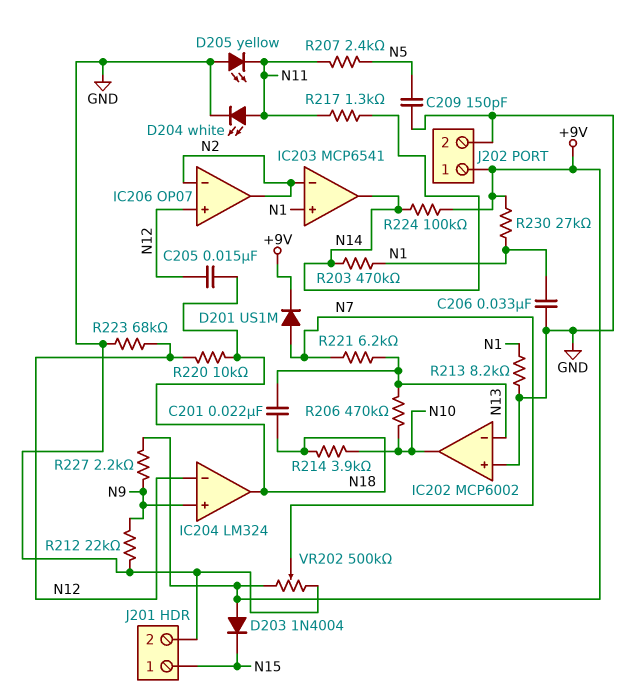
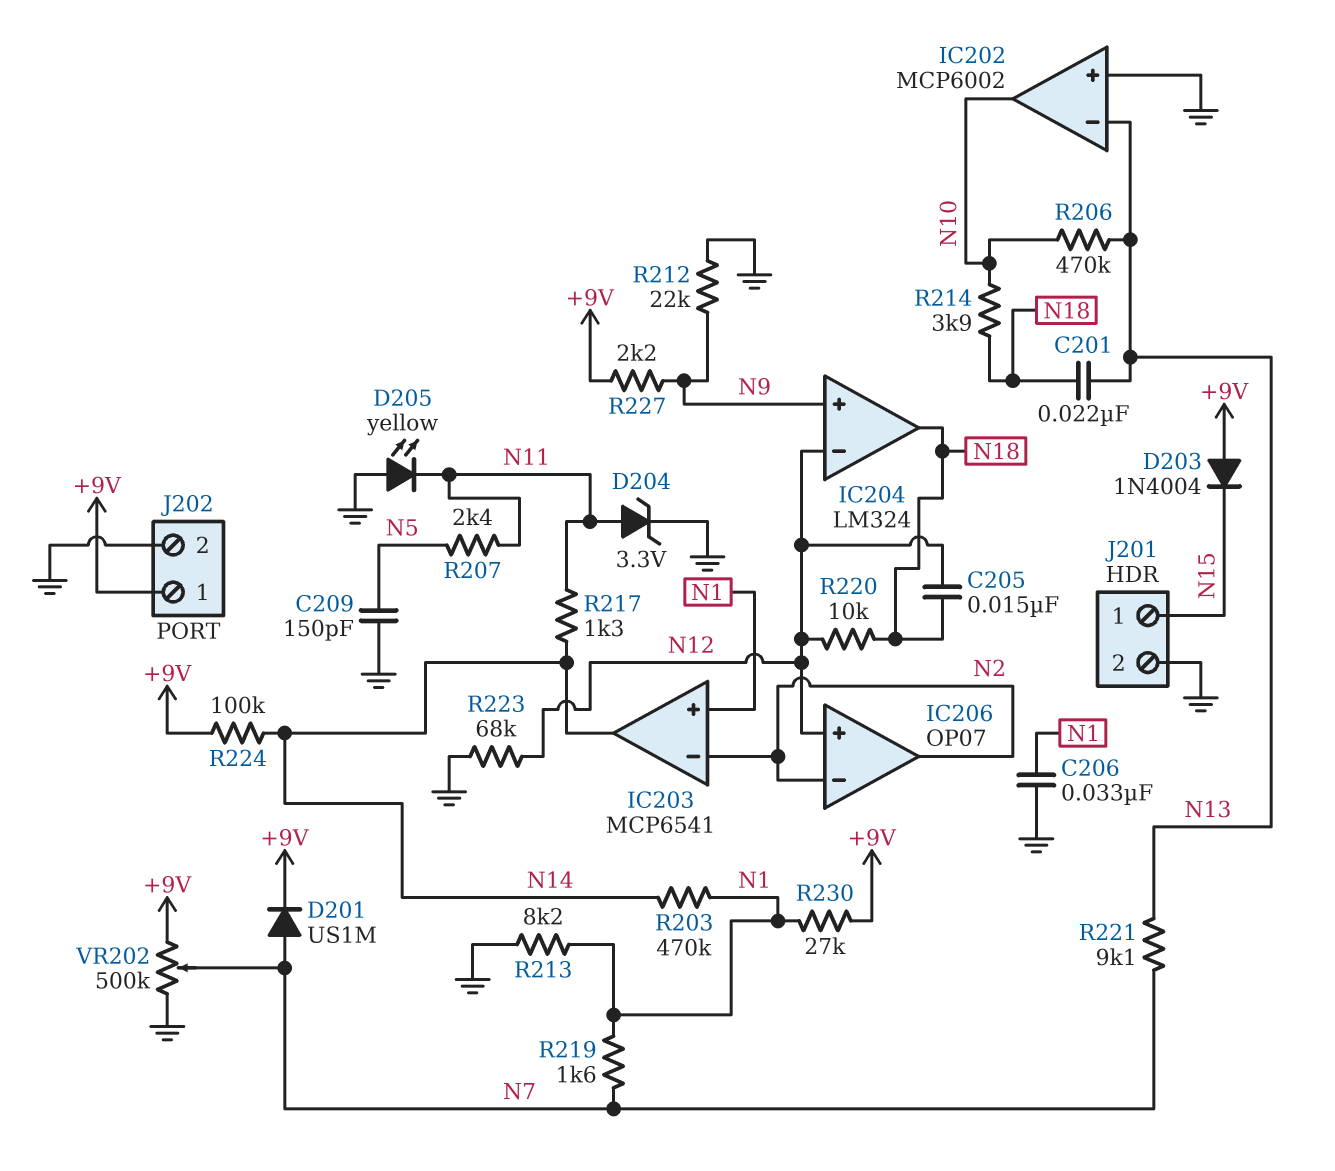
D204: LED white (A N11, K GND) -> zener 3.3V (A N11, K GND)
R219: none -> 1.6k (N1, N7)
R221: 6.2k (N7, N13) -> 9.1k (N7, N13)

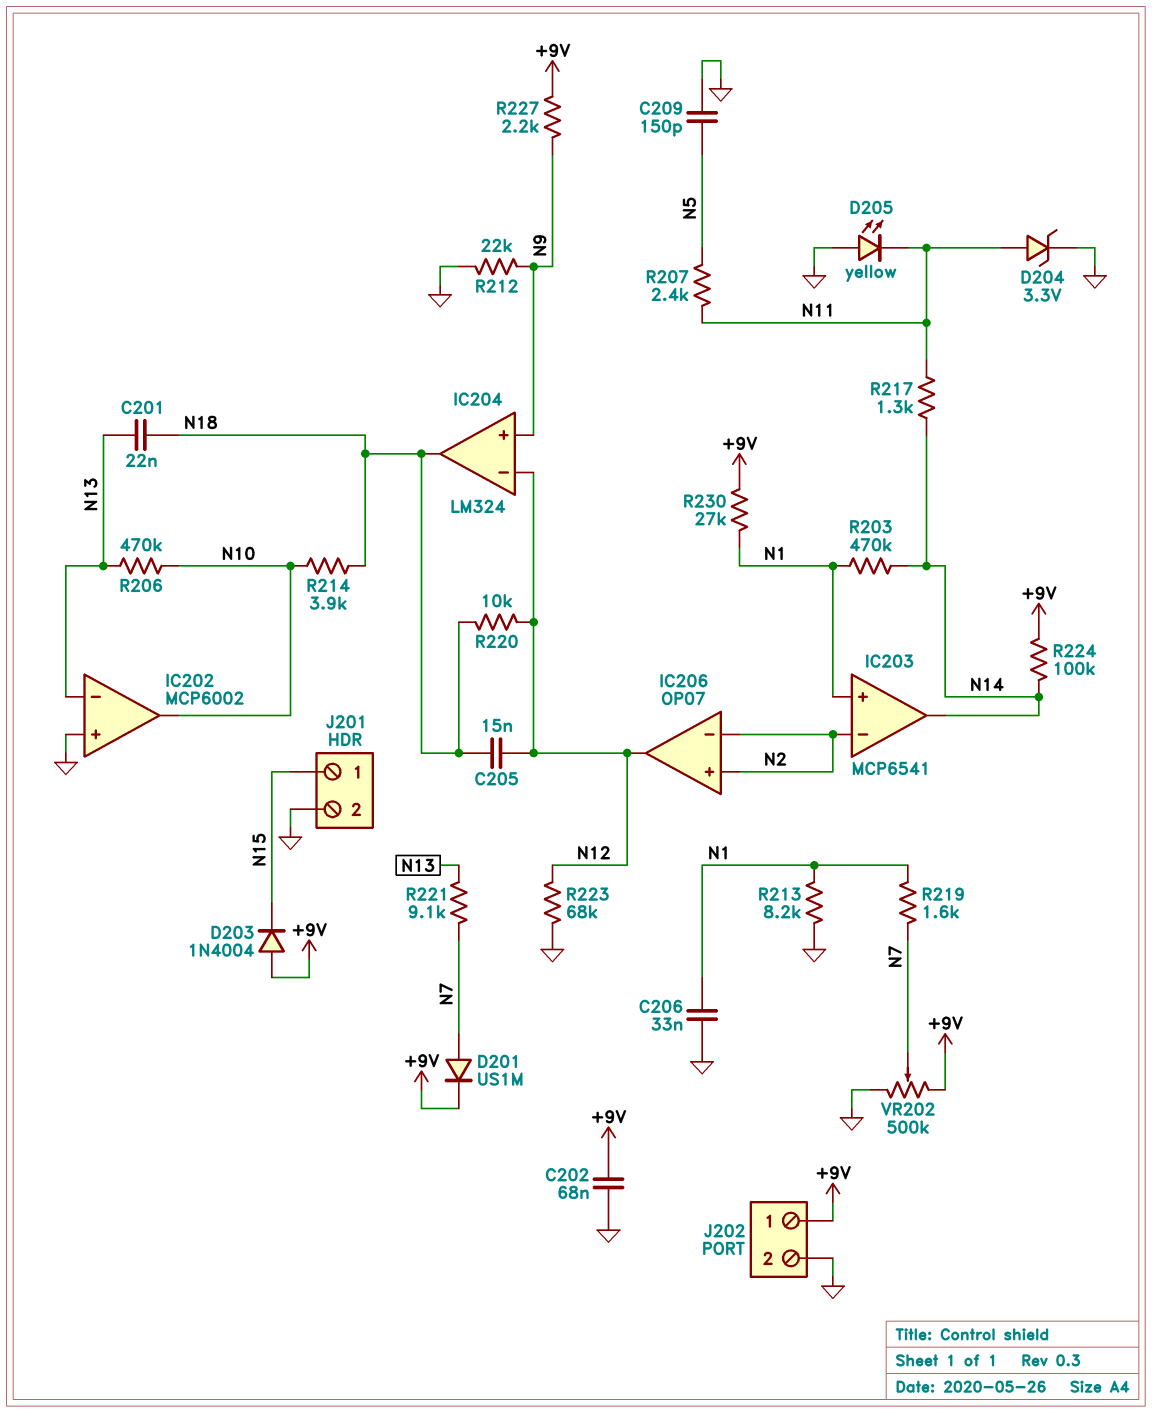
C202: none -> 68nF (+9V, GND)
IC206 pin in+: N12 -> N2
IC206 pin out: N2 -> N12

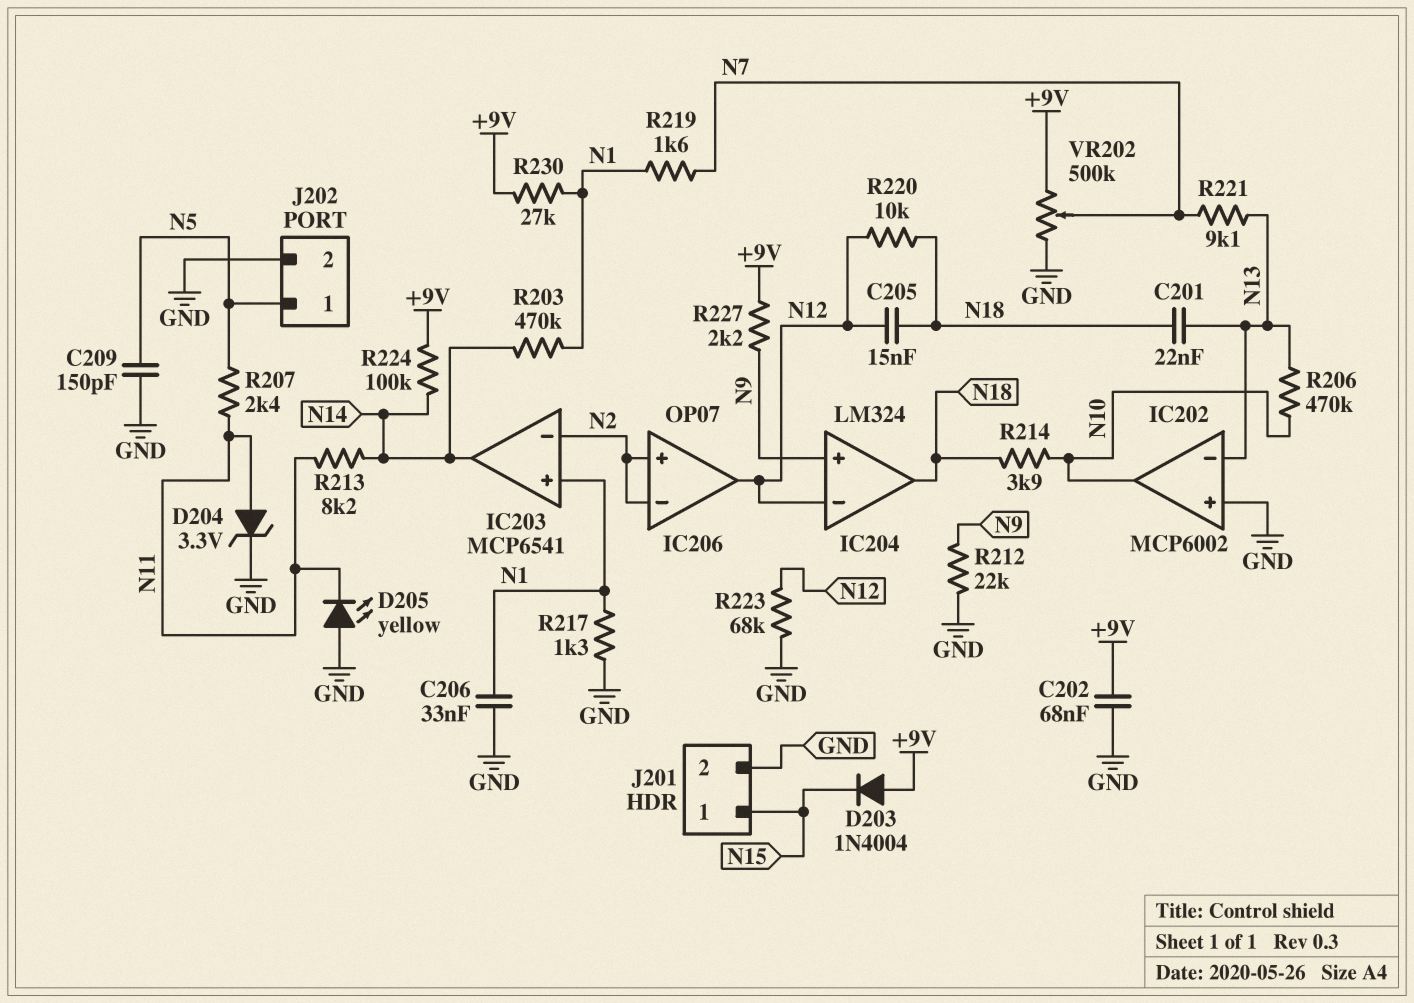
D201: diode US1M (A N7, K +9V) -> none
J202 pin 1: +9V -> N5
R213: 8.2k (GND, N1) -> 8.2k (N11, N14)
R217: 1.3k (N11, N14) -> 1.3k (GND, N1)

